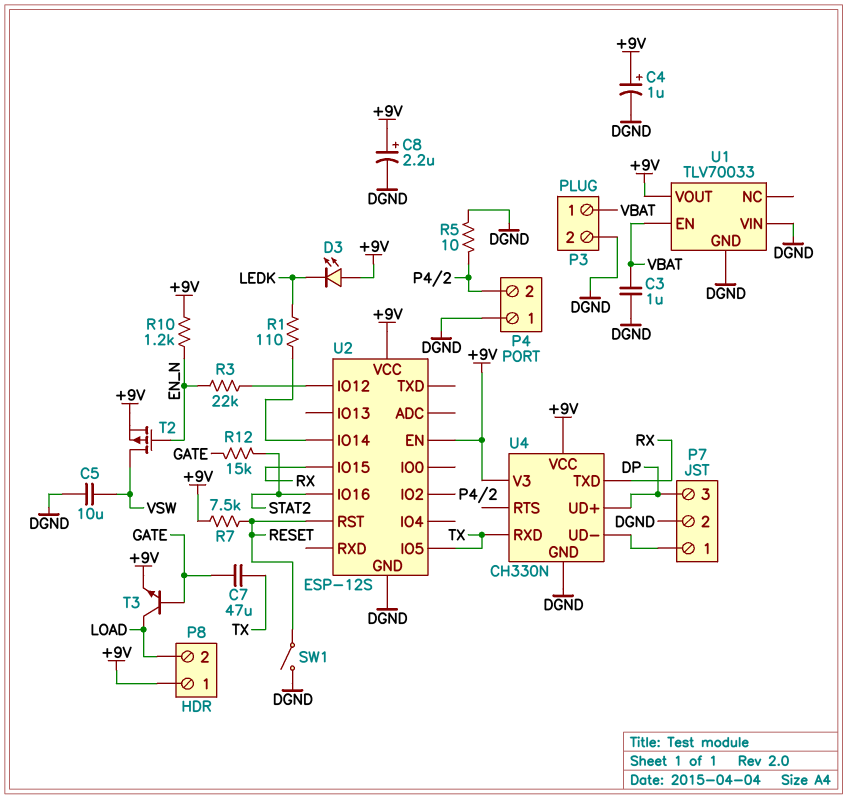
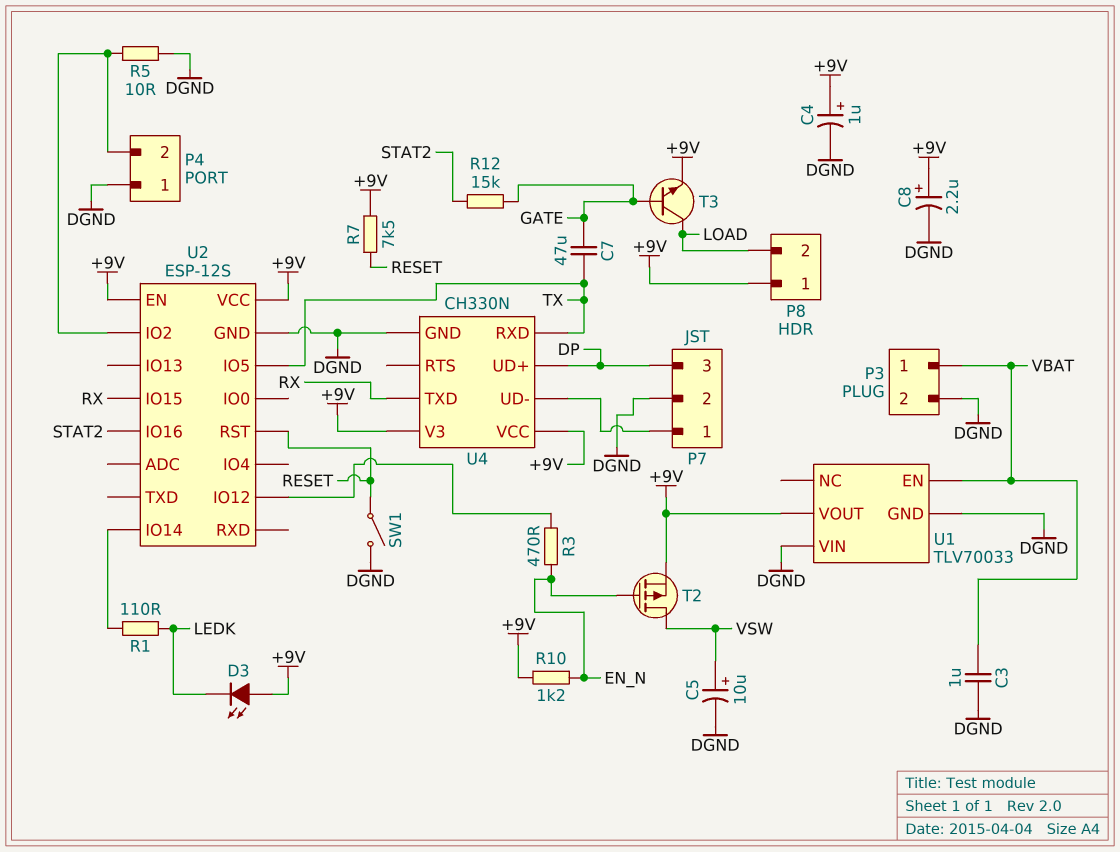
C5: 10uF (DGND, VSW) -> 10uF (plus VSW, minus DGND)
R3: 22k (EN_N, U2/IO12) -> 470 (EN_N, U2/IO12)

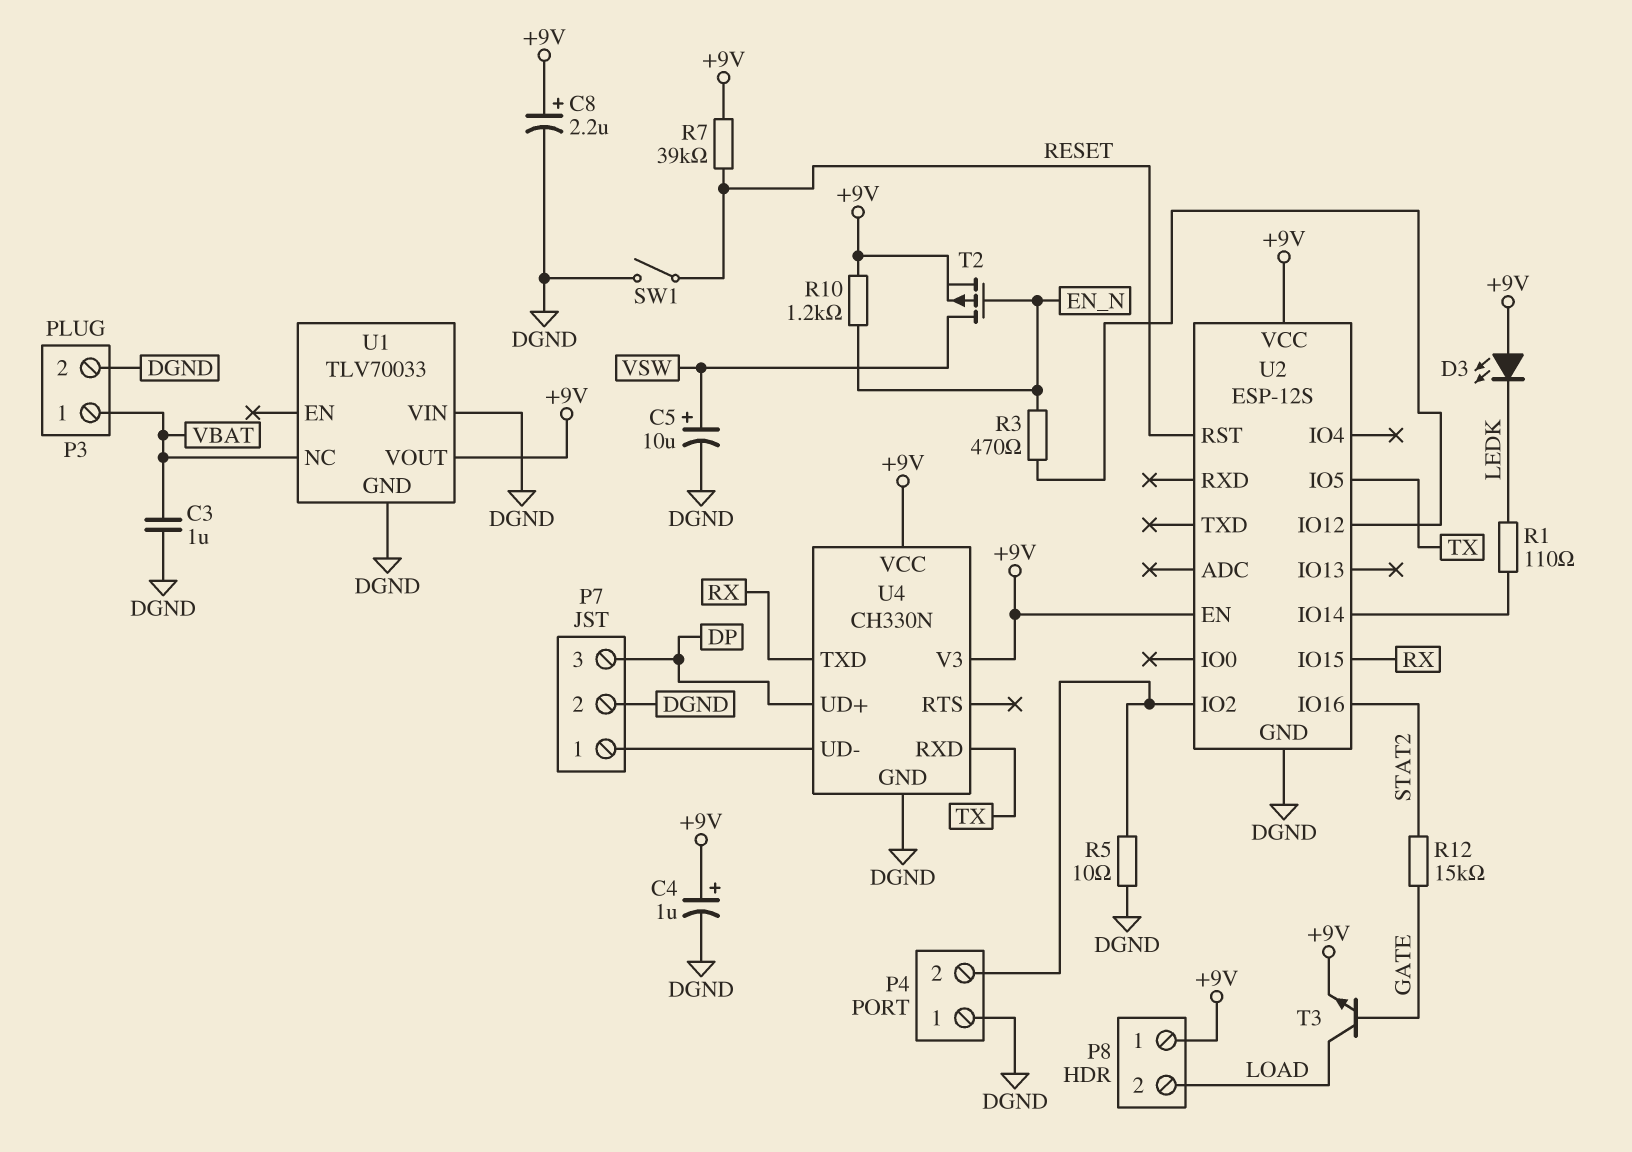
C7: 47uF (GATE, TX) -> none
R7: 7.5k (+9V, RESET) -> 39k (+9V, RESET)
U1 pin EN: VBAT -> none
U1 pin NC: none -> VBAT

